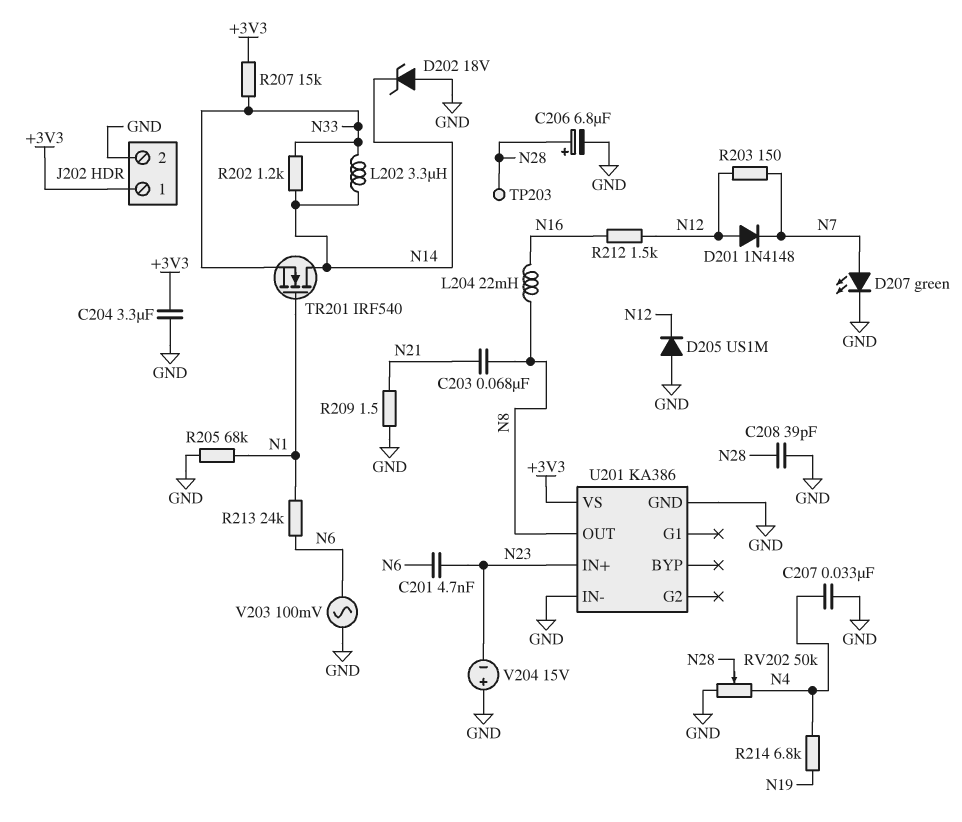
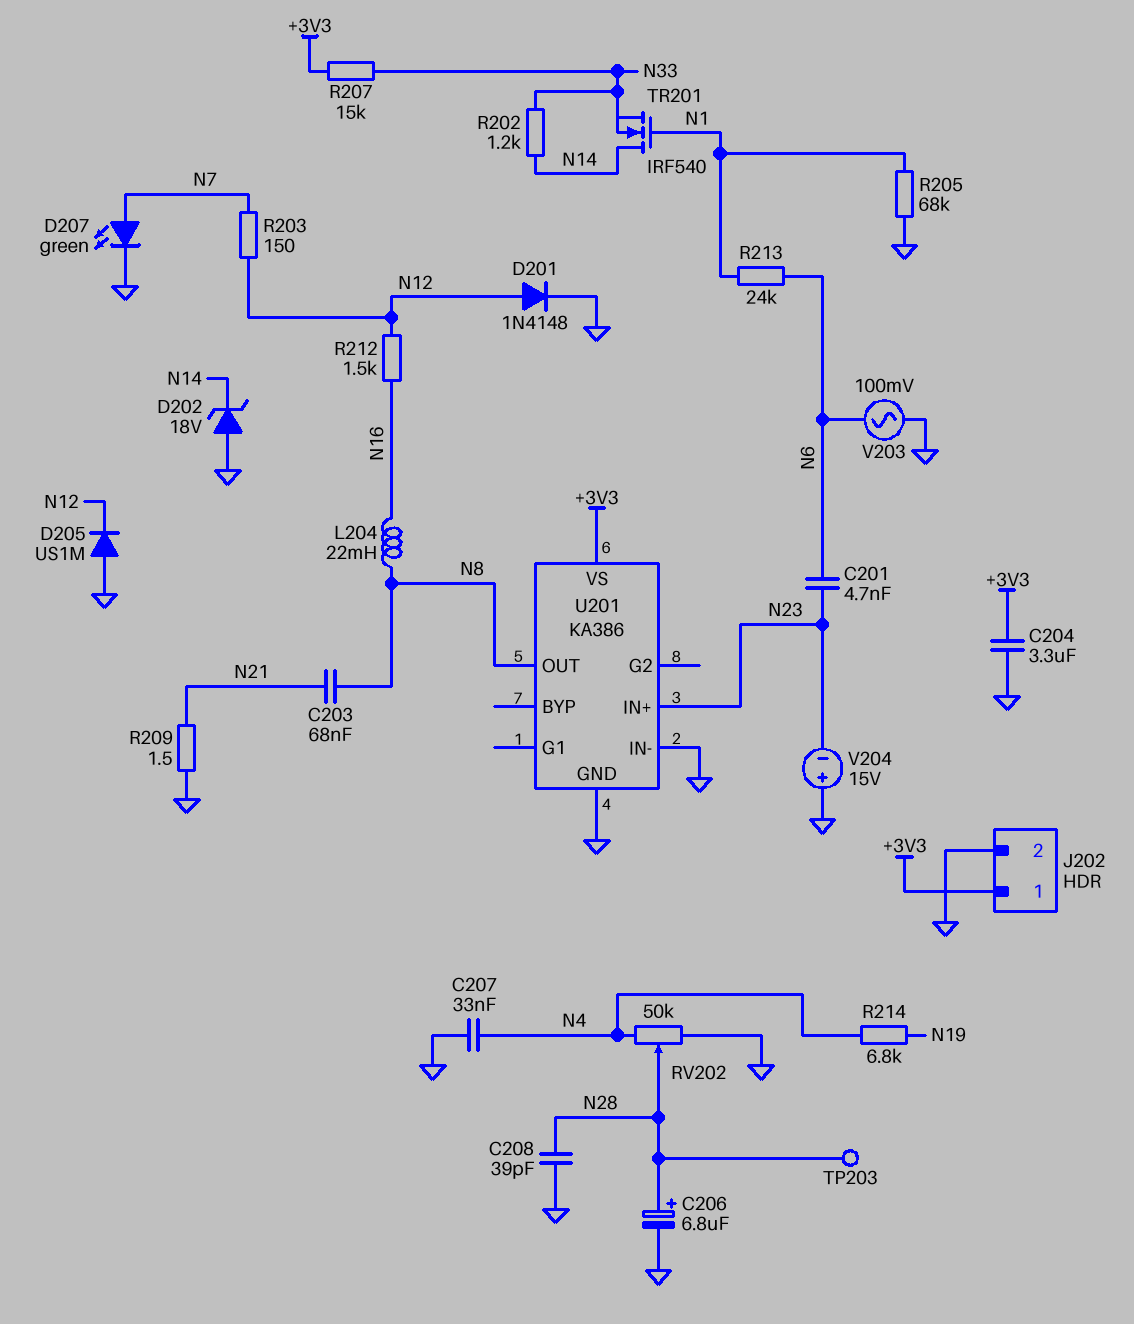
D201: diode 1N4148 (A N12, K N7) -> diode 1N4148 (A N12, K GND)
L202: 3.3uH (N14, N33) -> none

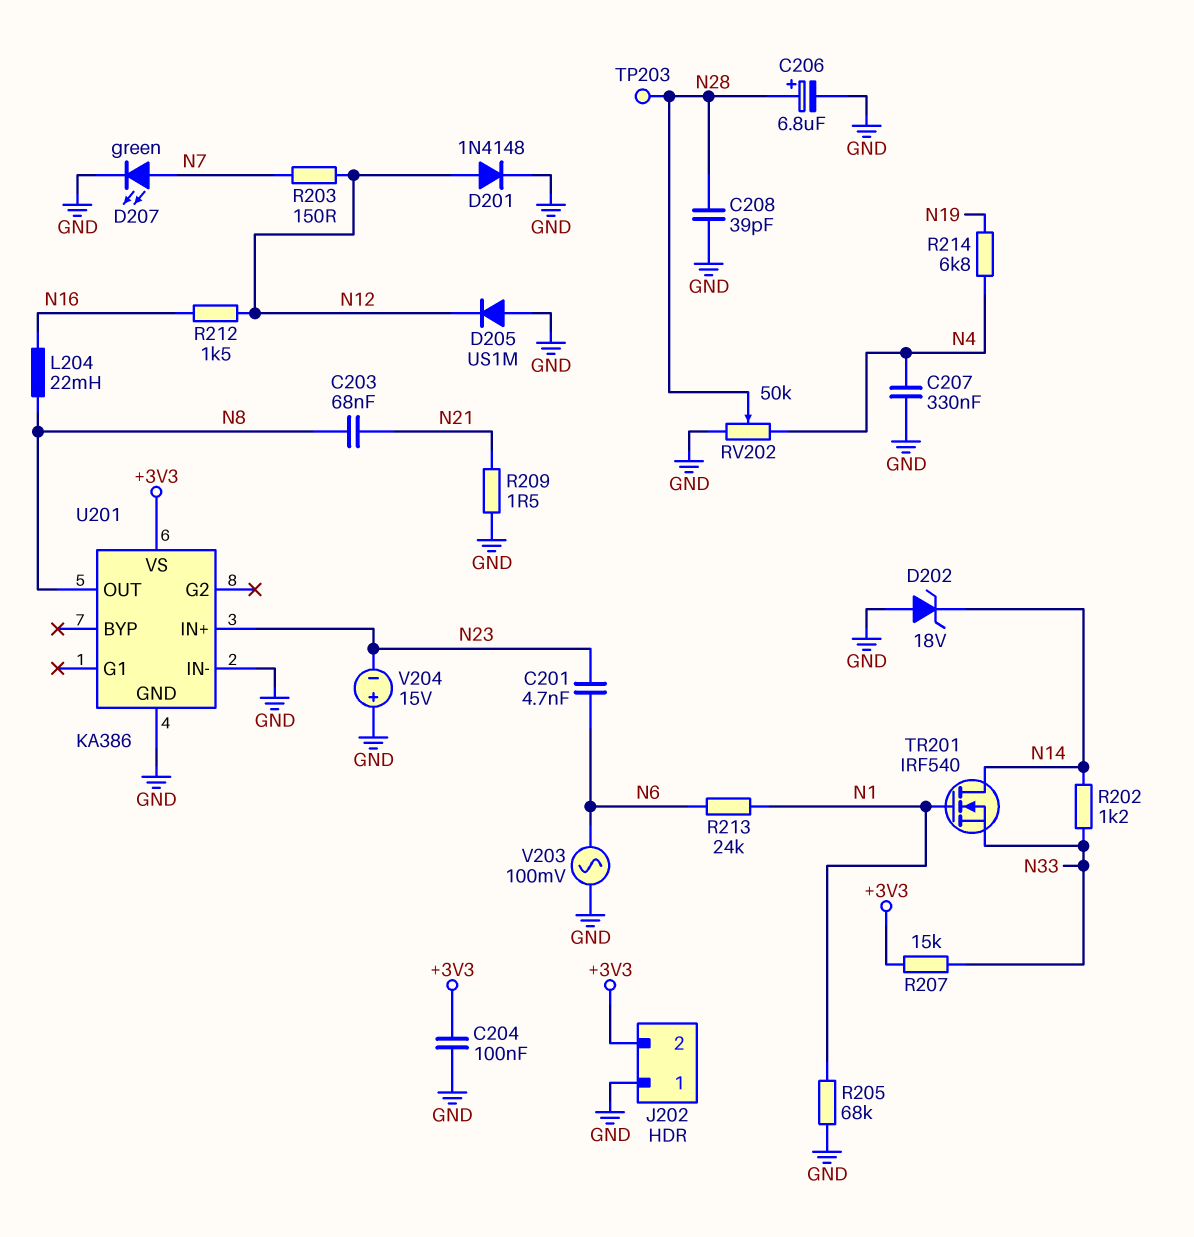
C204: 3.3uF (+3V3, GND) -> 100nF (+3V3, GND)
C207: 33nF (GND, N4) -> 330nF (GND, N4)
J202 pin 1: +3V3 -> GND
J202 pin 2: GND -> +3V3

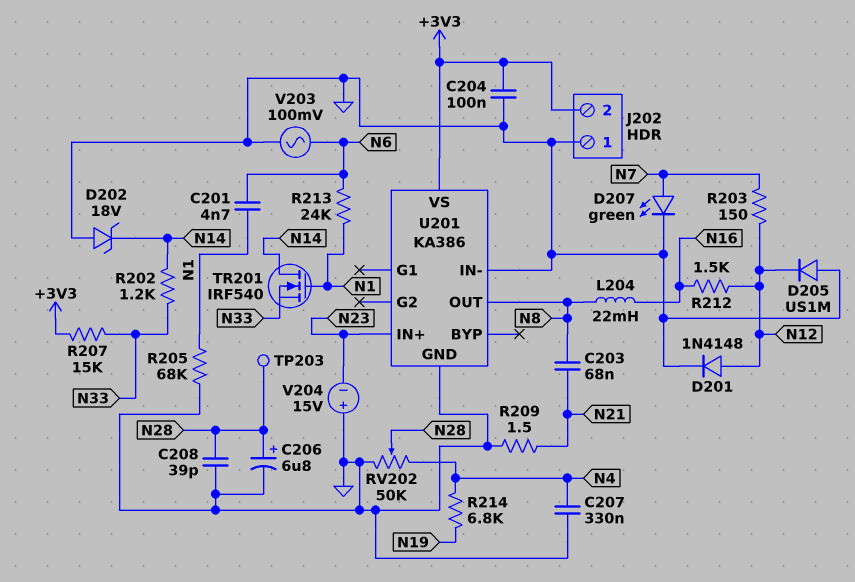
C201: 4.7nF (N6, N23) -> 4.7nF (N1, N6)

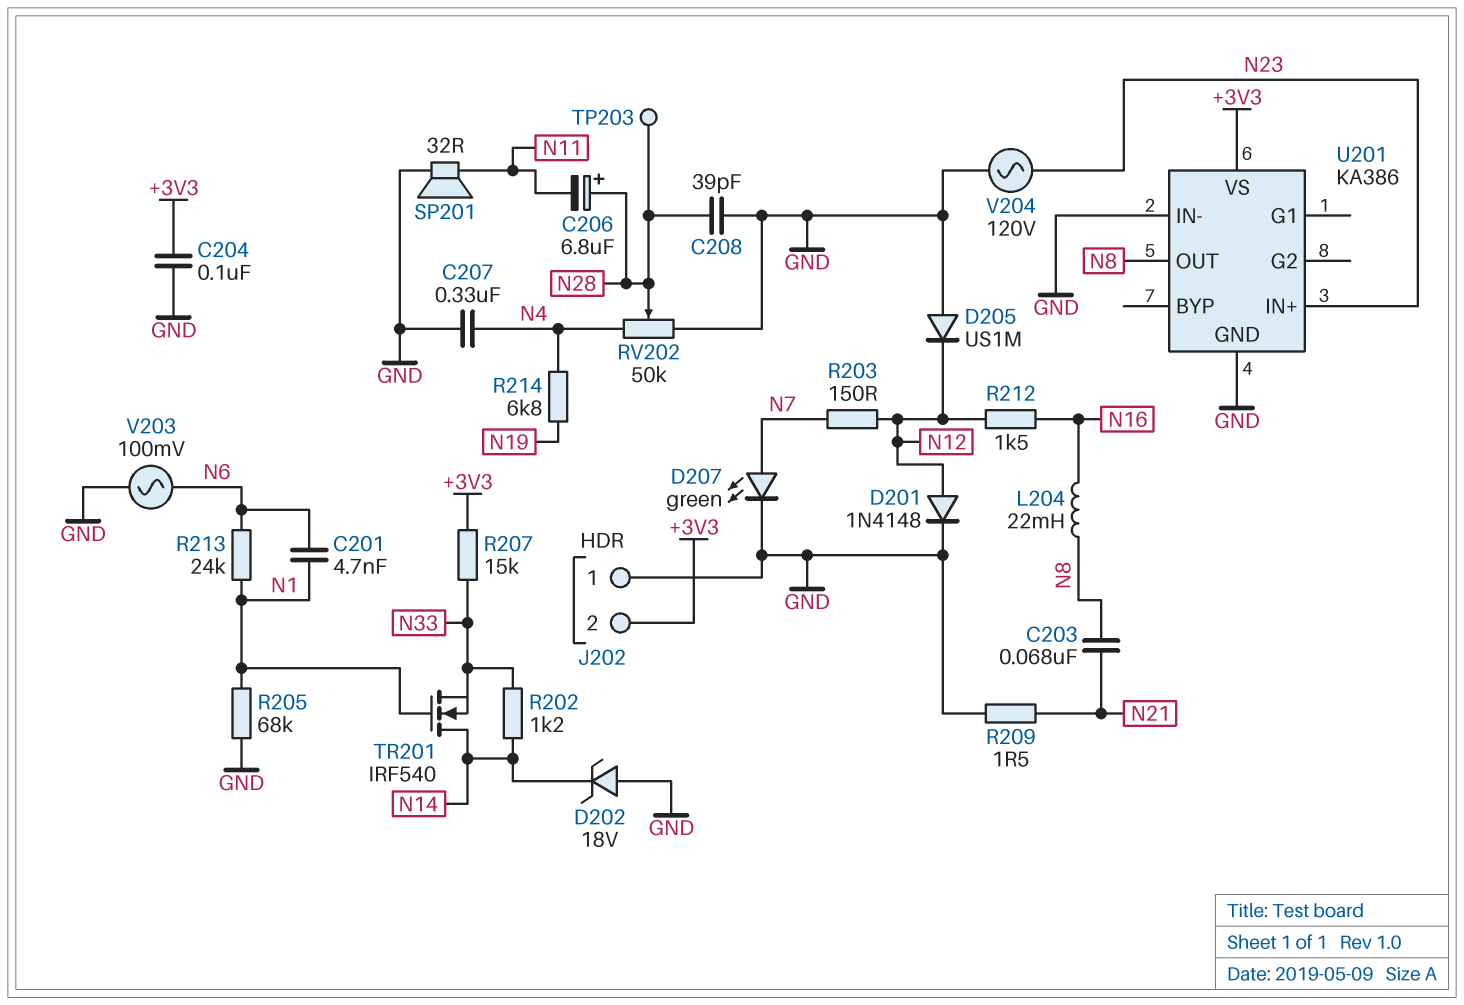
C206: 6.8uF (plus N28, minus GND) -> 6.8uF (plus N28, minus N11)
SP201: none -> speaker 32R (GND, N11)
V204: 15V (plus GND, minus N23) -> AC 120V (GND, N23)

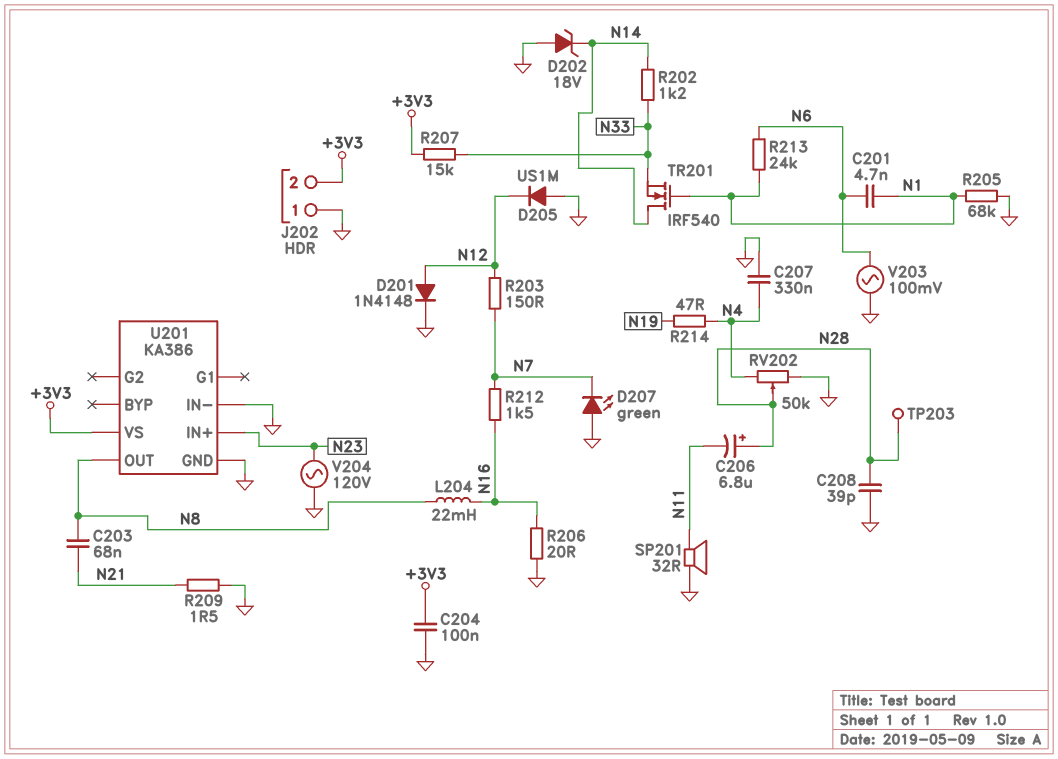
D207: LED green (A N7, K GND) -> LED green (A GND, K N7)
R206: none -> 20 (GND, N16)
R212: 1.5k (N12, N16) -> 1.5k (N7, N16)
R214: 6.8k (N4, N19) -> 47 (N4, N19)

